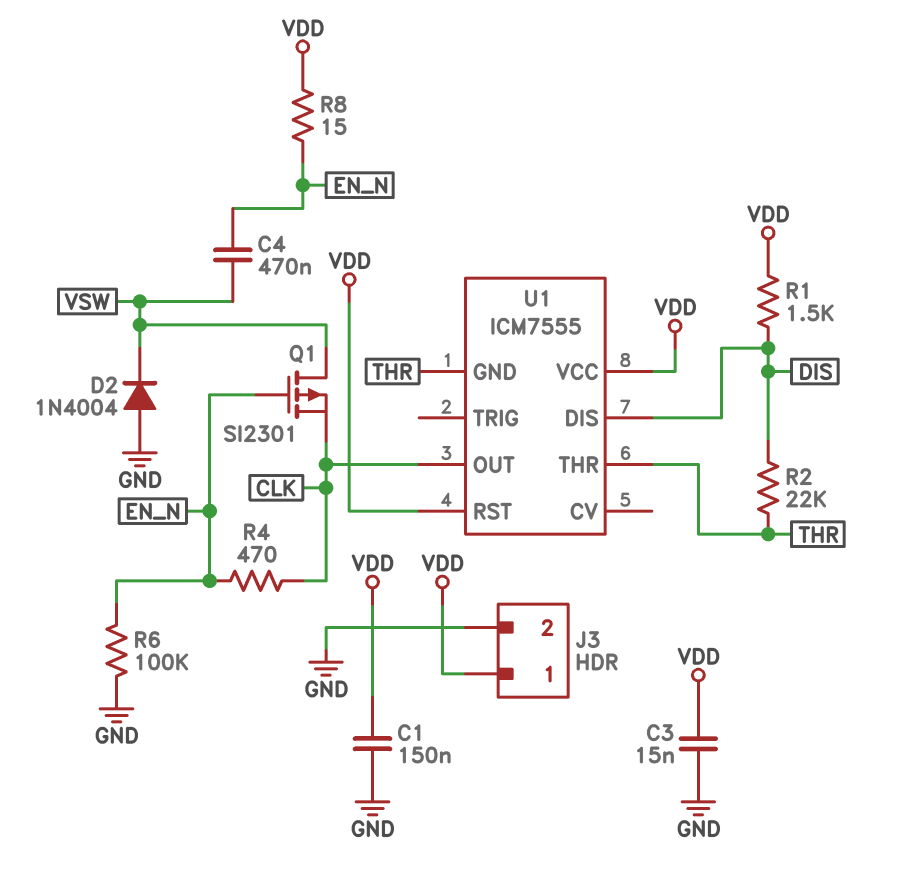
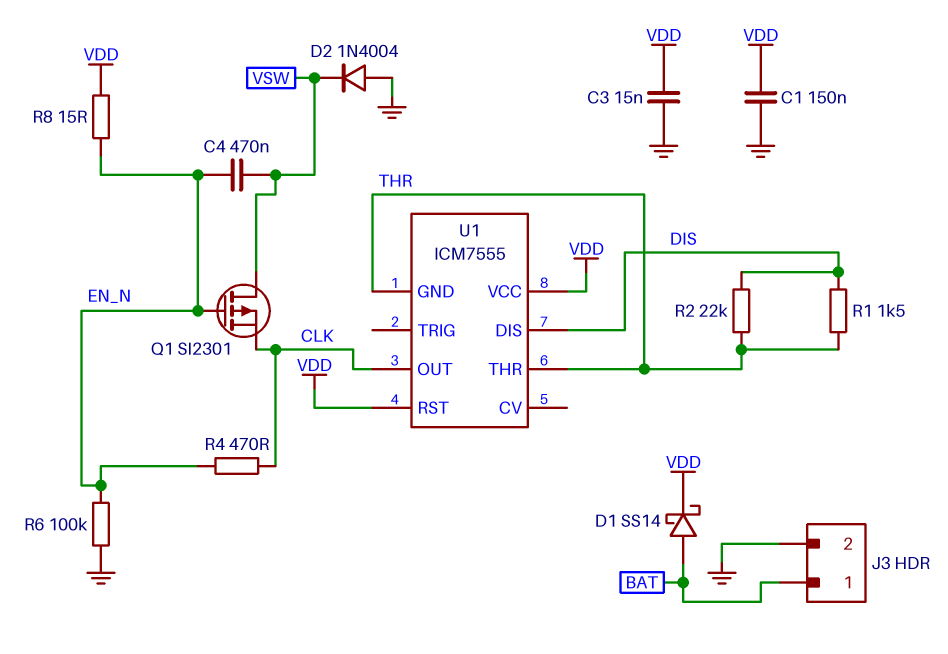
D1: none -> schottky SS14 (A BAT, K VDD)
J3 pin 1: VDD -> BAT
R1: 1.5k (DIS, VDD) -> 1.5k (DIS, THR)

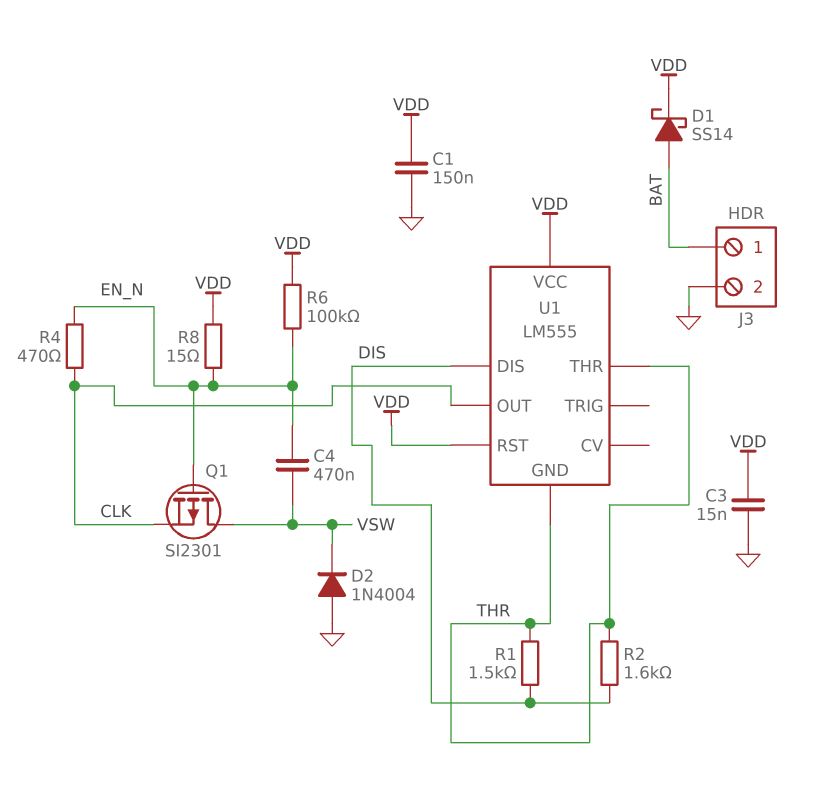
R2: 22k (DIS, THR) -> 1.6k (DIS, THR)
R6: 100k (EN_N, GND) -> 100k (EN_N, VDD)
U1: ICM7555 -> LM555

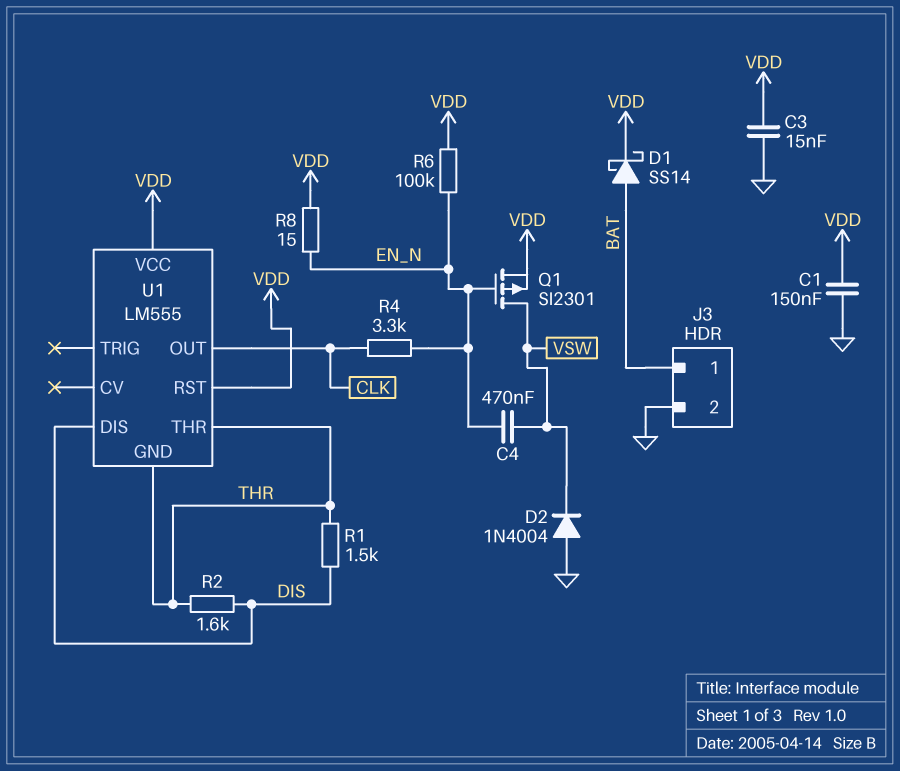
Q1: PMOS SI2301 (G EN_N, D VSW, S CLK) -> PMOS SI2301 (G EN_N, D VSW, S VDD)
R4: 470 (CLK, EN_N) -> 3.3k (CLK, EN_N)

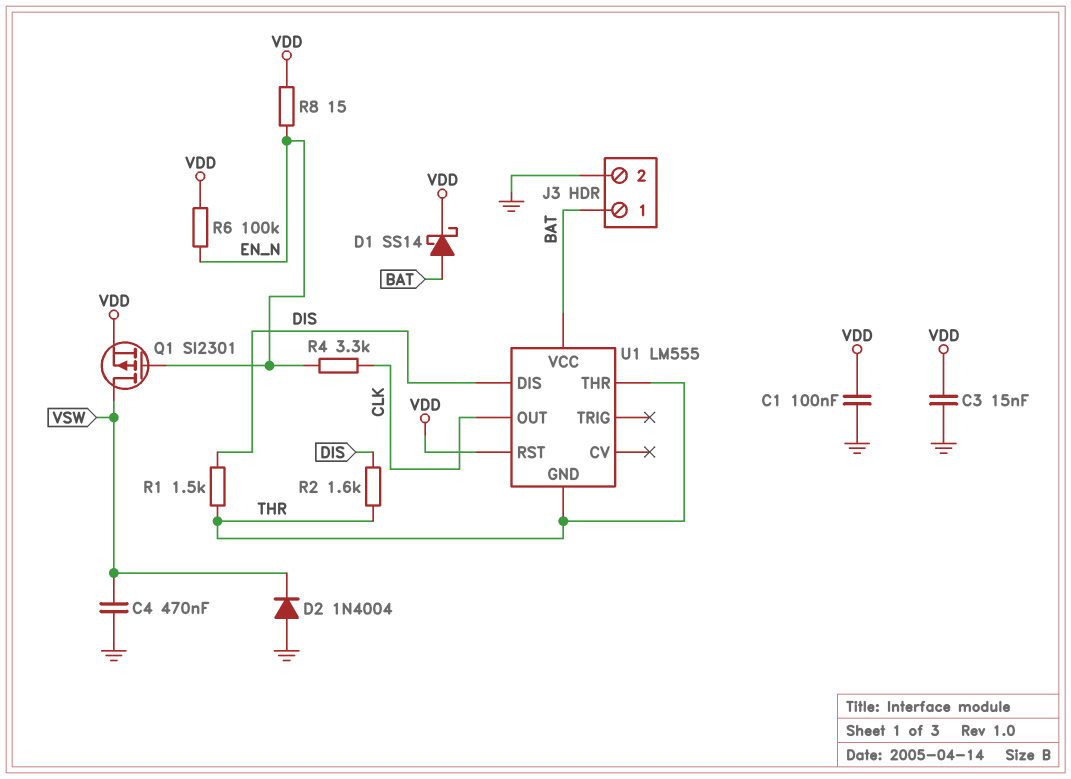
C1: 150nF (GND, VDD) -> 100nF (GND, VDD)
C4: 470nF (EN_N, VSW) -> 470nF (GND, VSW)
U1 pin VCC: VDD -> BAT

